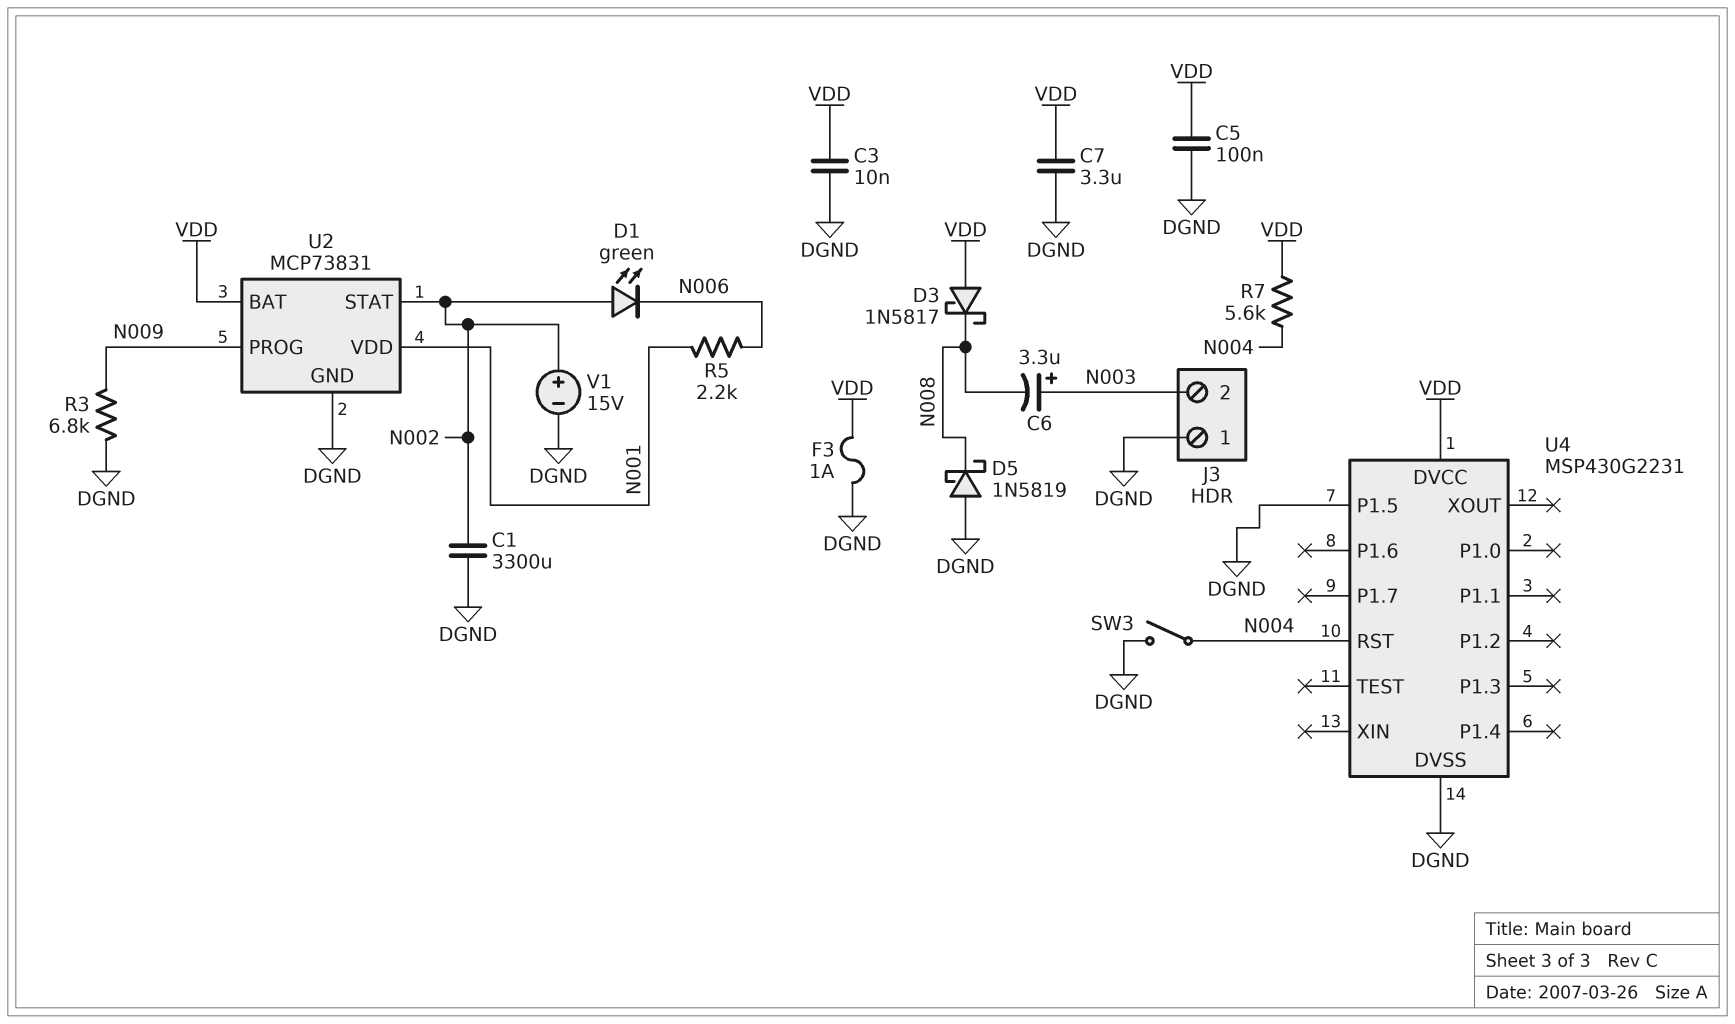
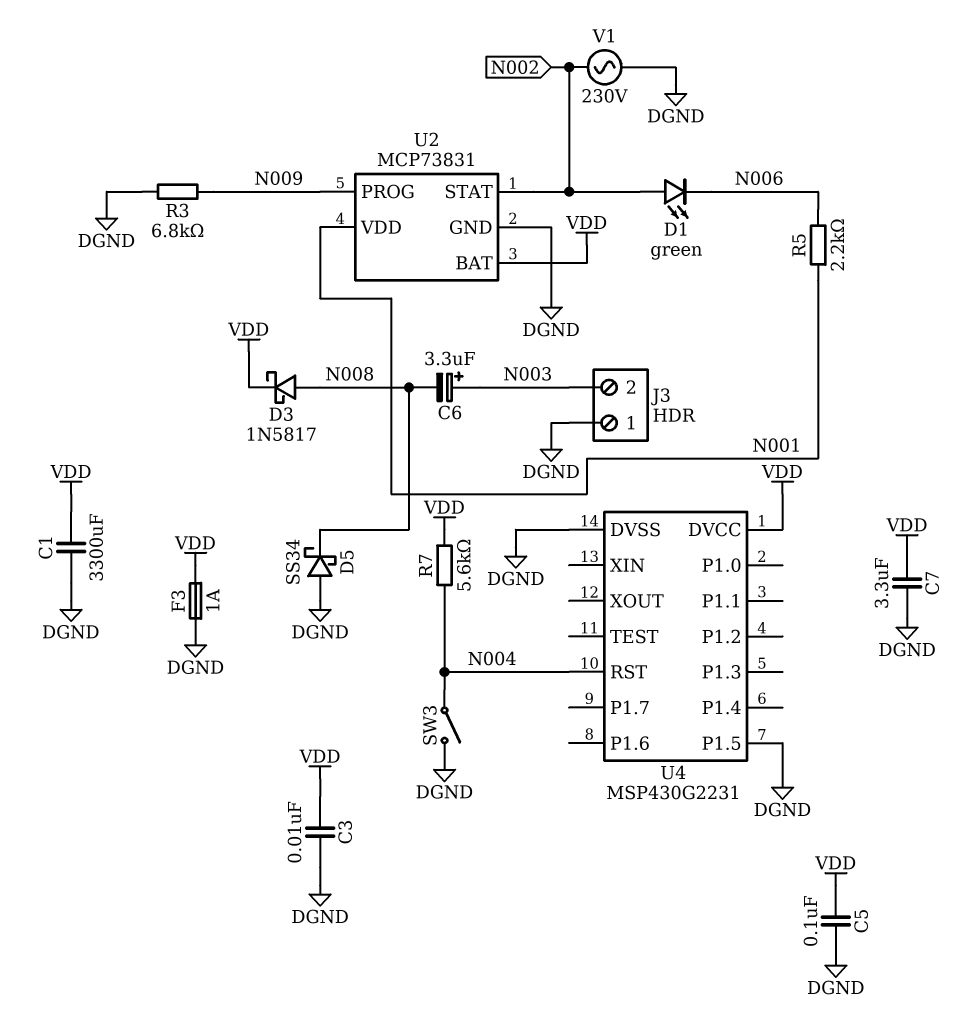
C1: 3300uF (DGND, N002) -> 3300uF (DGND, VDD)
D3: schottky 1N5817 (A VDD, K N008) -> schottky 1N5817 (A N008, K VDD)
D5: schottky 1N5819 (A DGND, K N008) -> schottky SS34 (A DGND, K N008)
V1: 15V (plus N002, minus DGND) -> AC 230V (DGND, N002)

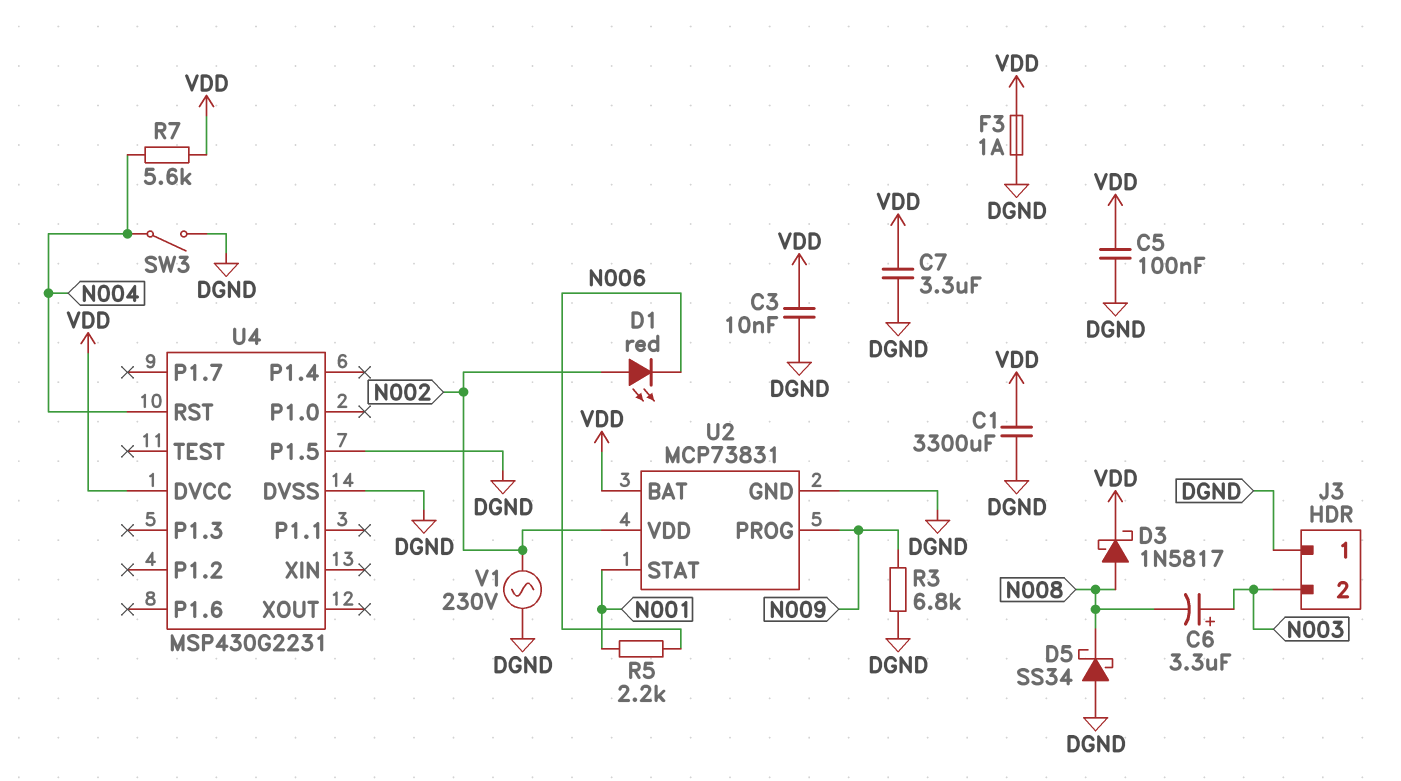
D1: LED green (A N002, K N006) -> LED red (A N002, K N006)
U2 pin STAT: N002 -> N001
U2 pin VDD: N001 -> N002

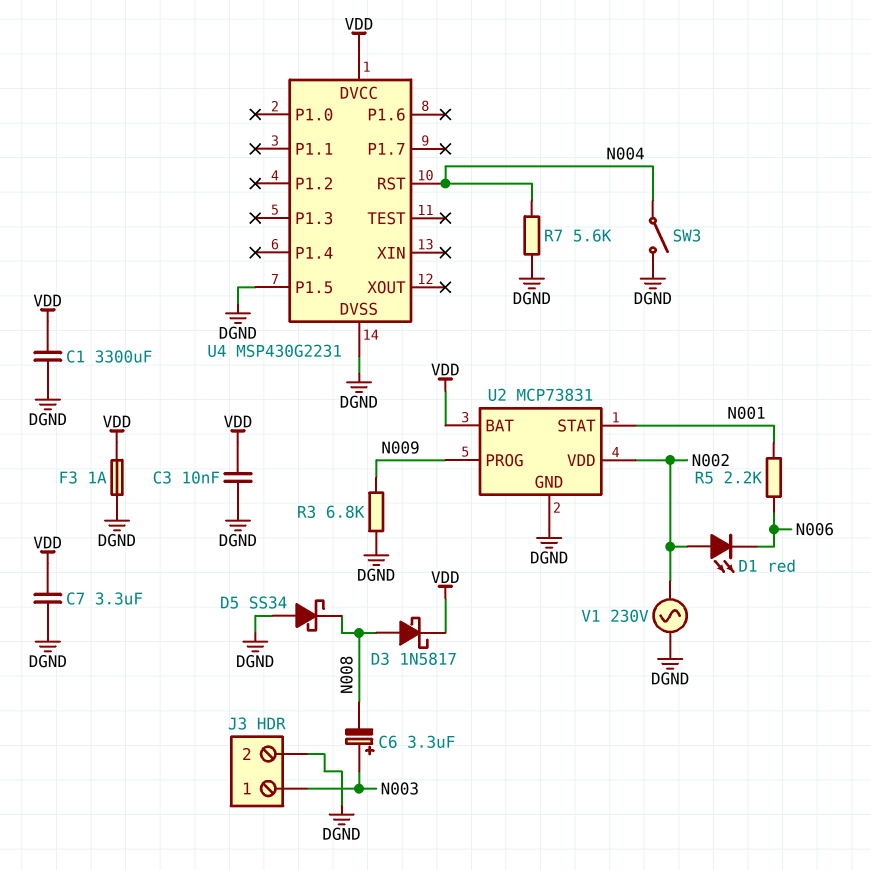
C5: 100nF (DGND, VDD) -> none
J3 pin 1: DGND -> N003
J3 pin 2: N003 -> DGND
R7: 5.6k (N004, VDD) -> 5.6k (DGND, N004)

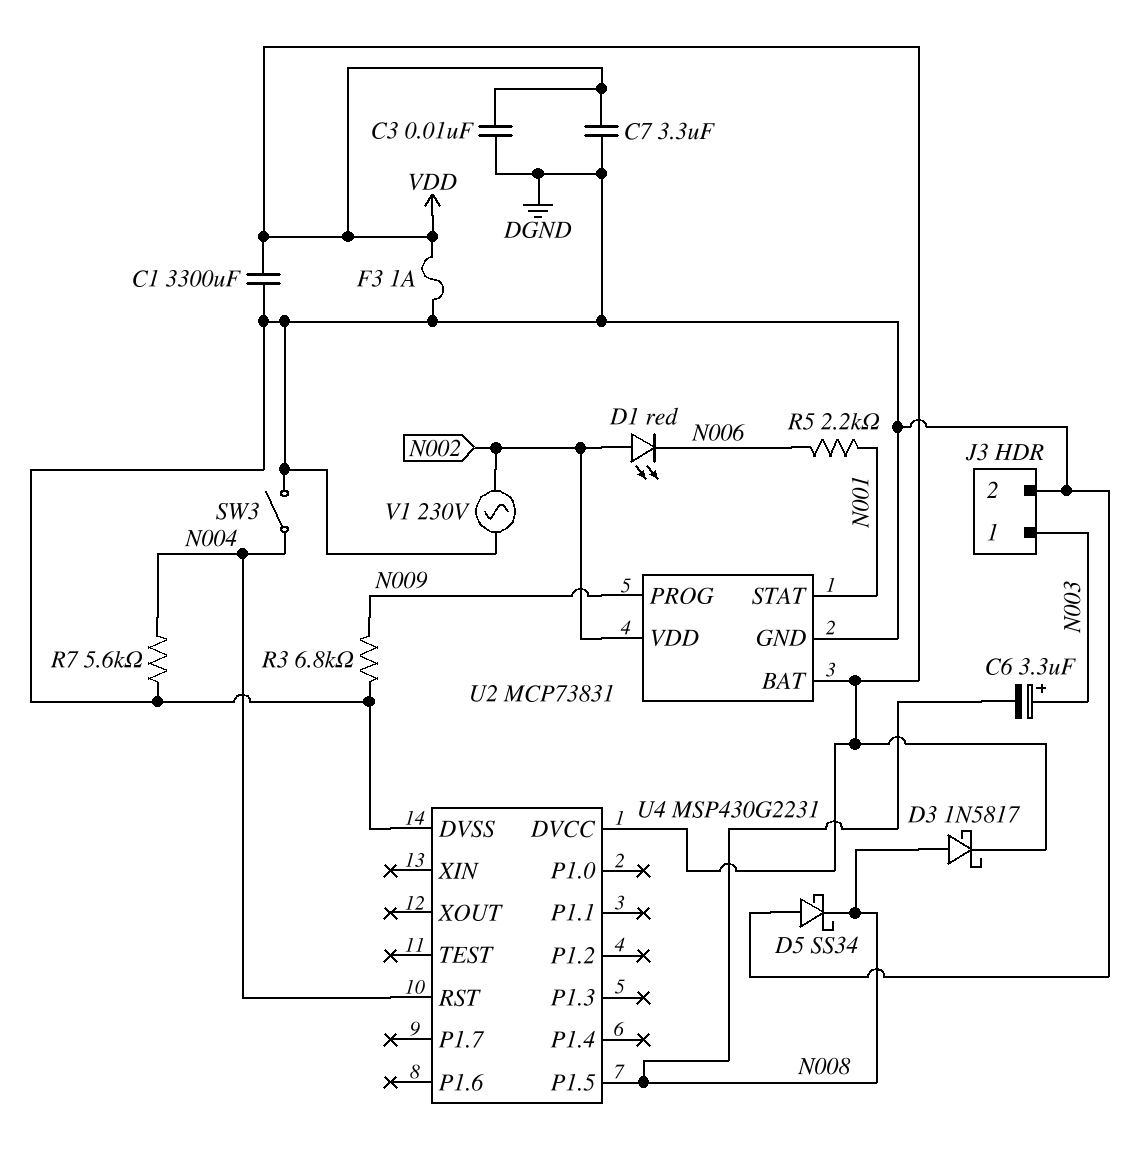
U4 pin P1.5: DGND -> N008

